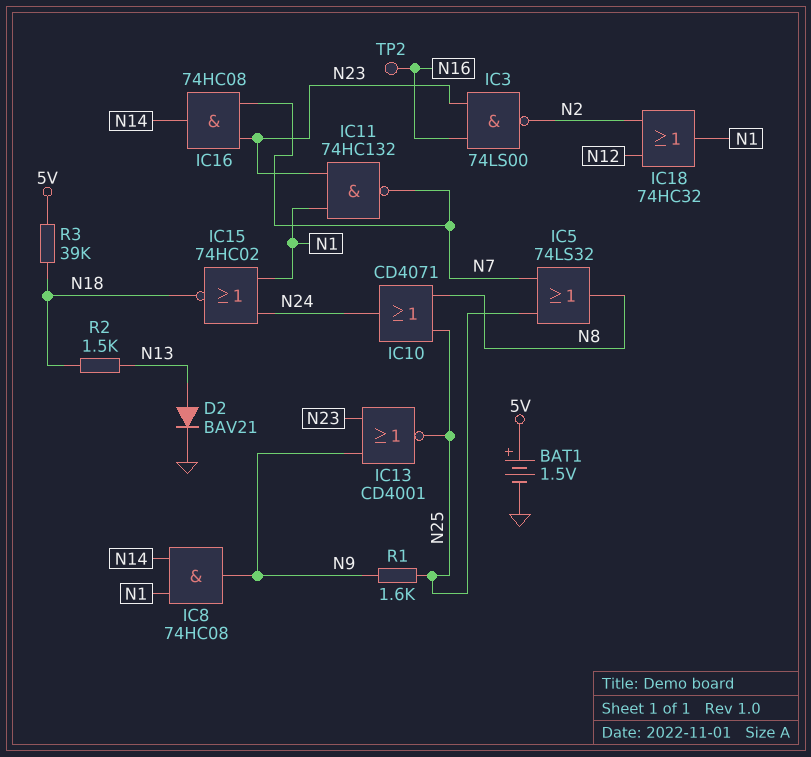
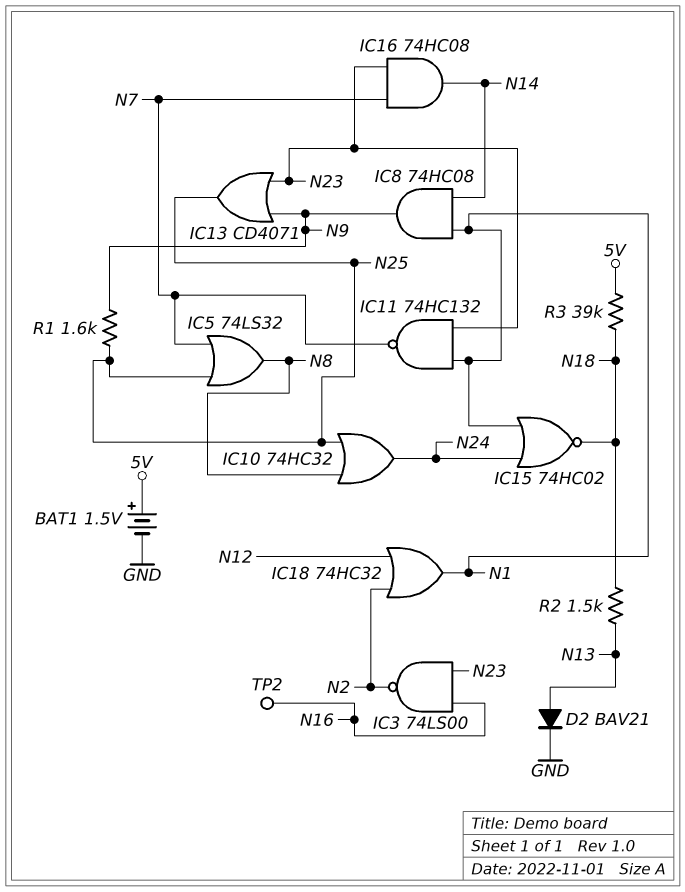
IC10: OR CD4071 (in N8, in N25, out N24) -> OR 74HC32 (in N8, in N25, out N24)
IC13: NOR CD4001 (in N9, in N23, out N25) -> OR CD4071 (in N9, in N23, out N25)

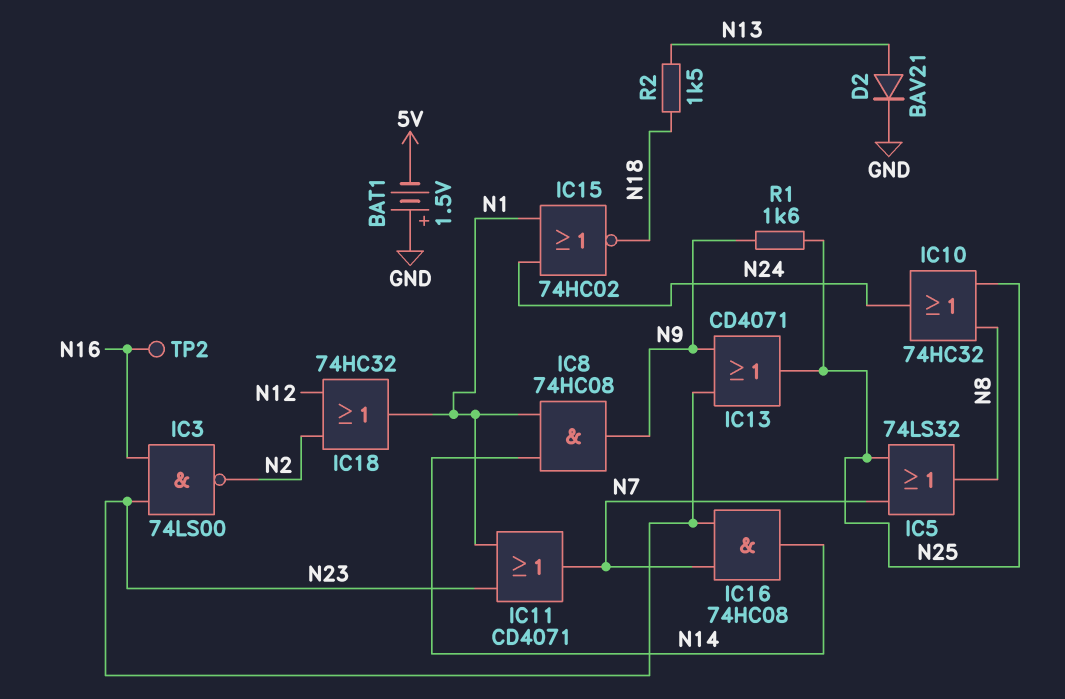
BAT1: 1.5V (plus 5V, minus GND) -> 1.5V (plus GND, minus 5V)
IC11: NAND 74HC132 (in N1, in N23, out N7) -> OR CD4071 (in N1, in N23, out N7)
R3: 39k (5V, N18) -> none

